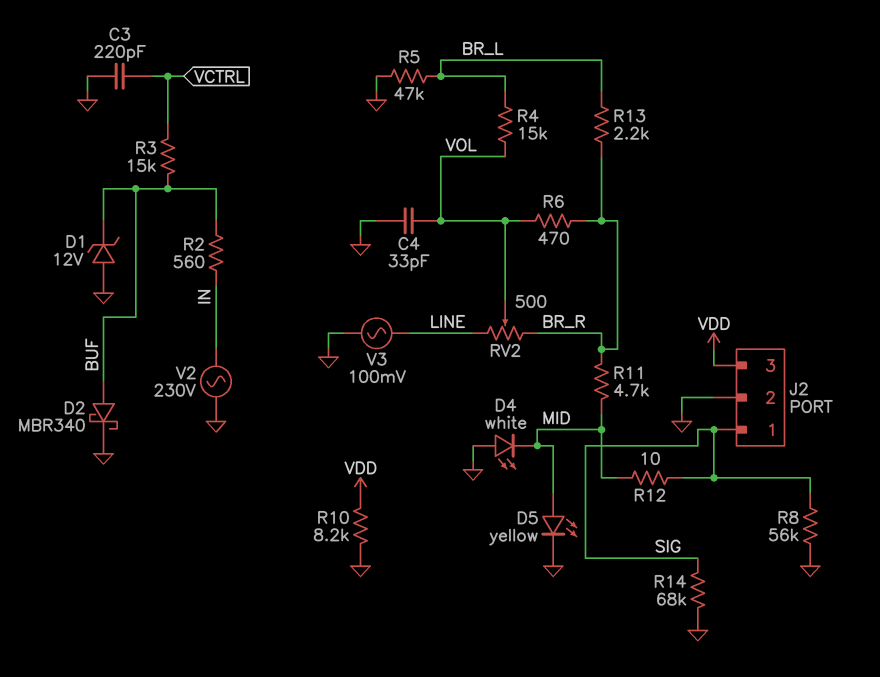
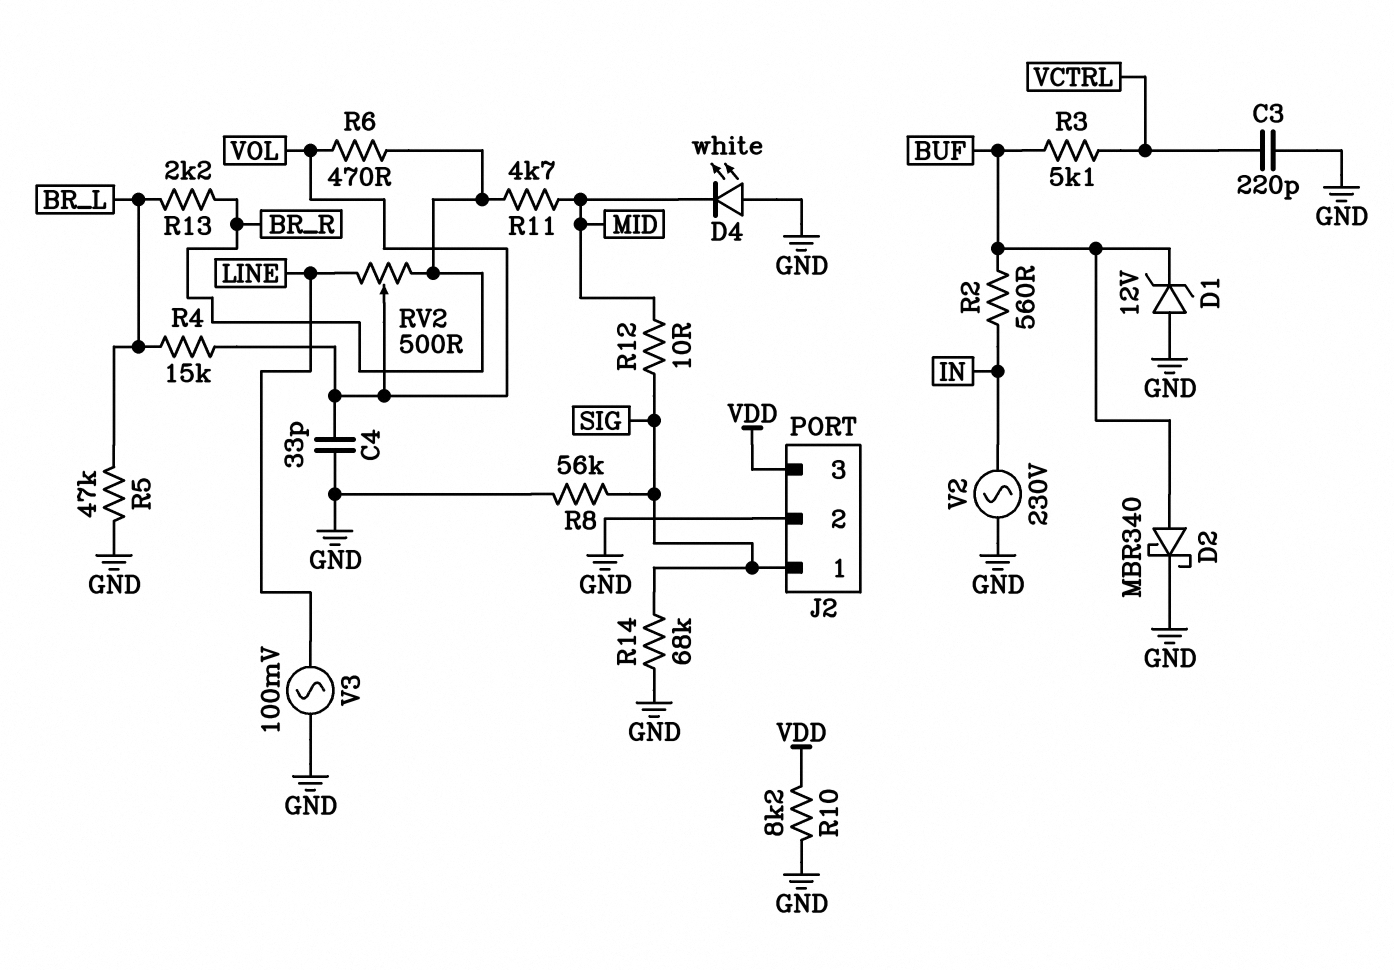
D5: LED yellow (A MID, K GND) -> none
R3: 15k (BUF, VCTRL) -> 5.1k (BUF, VCTRL)

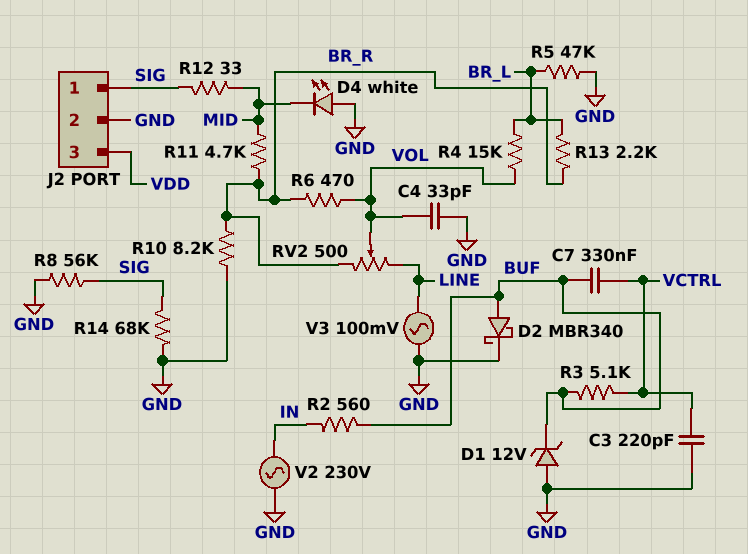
C7: none -> 330nF (BUF, VCTRL)
R10: 8.2k (GND, VDD) -> 8.2k (BR_R, GND)
R12: 10 (MID, SIG) -> 33 (MID, SIG)

